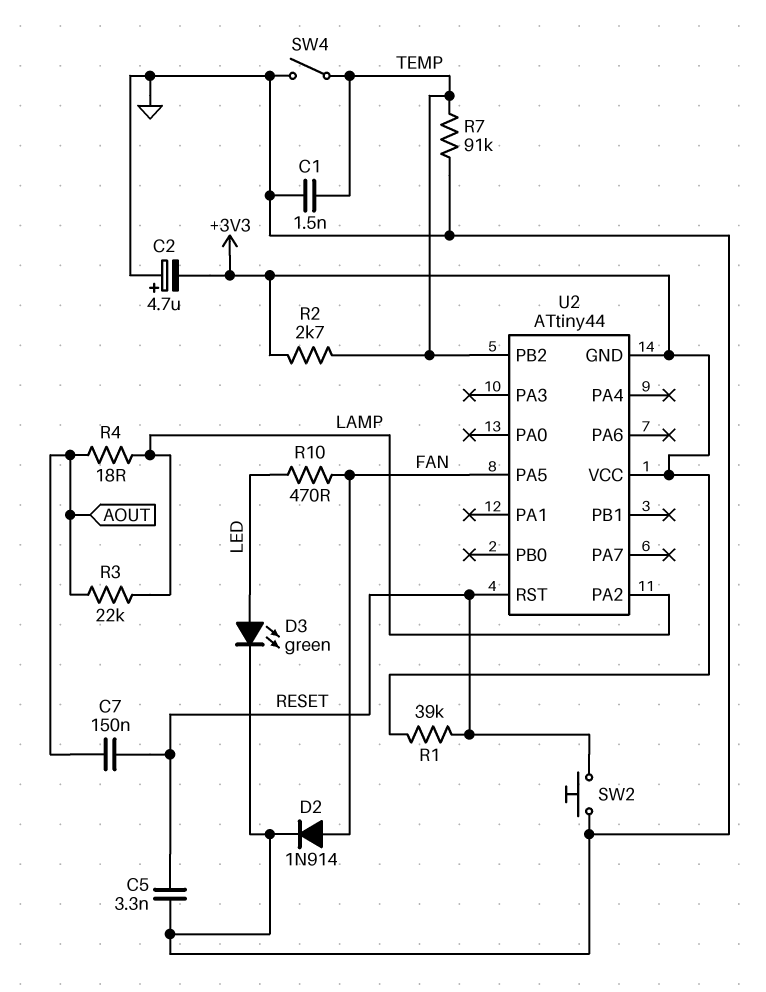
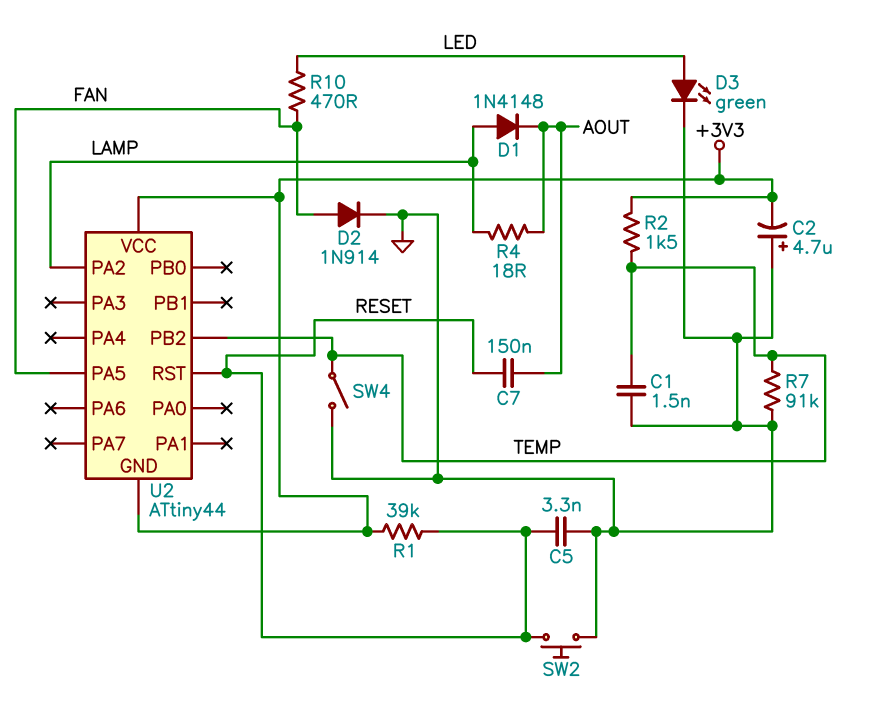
D1: none -> diode 1N4148 (A LAMP, K AOUT)
R2: 2.7k (+3V3, TEMP) -> 1.5k (+3V3, TEMP)
R3: 22k (AOUT, LAMP) -> none

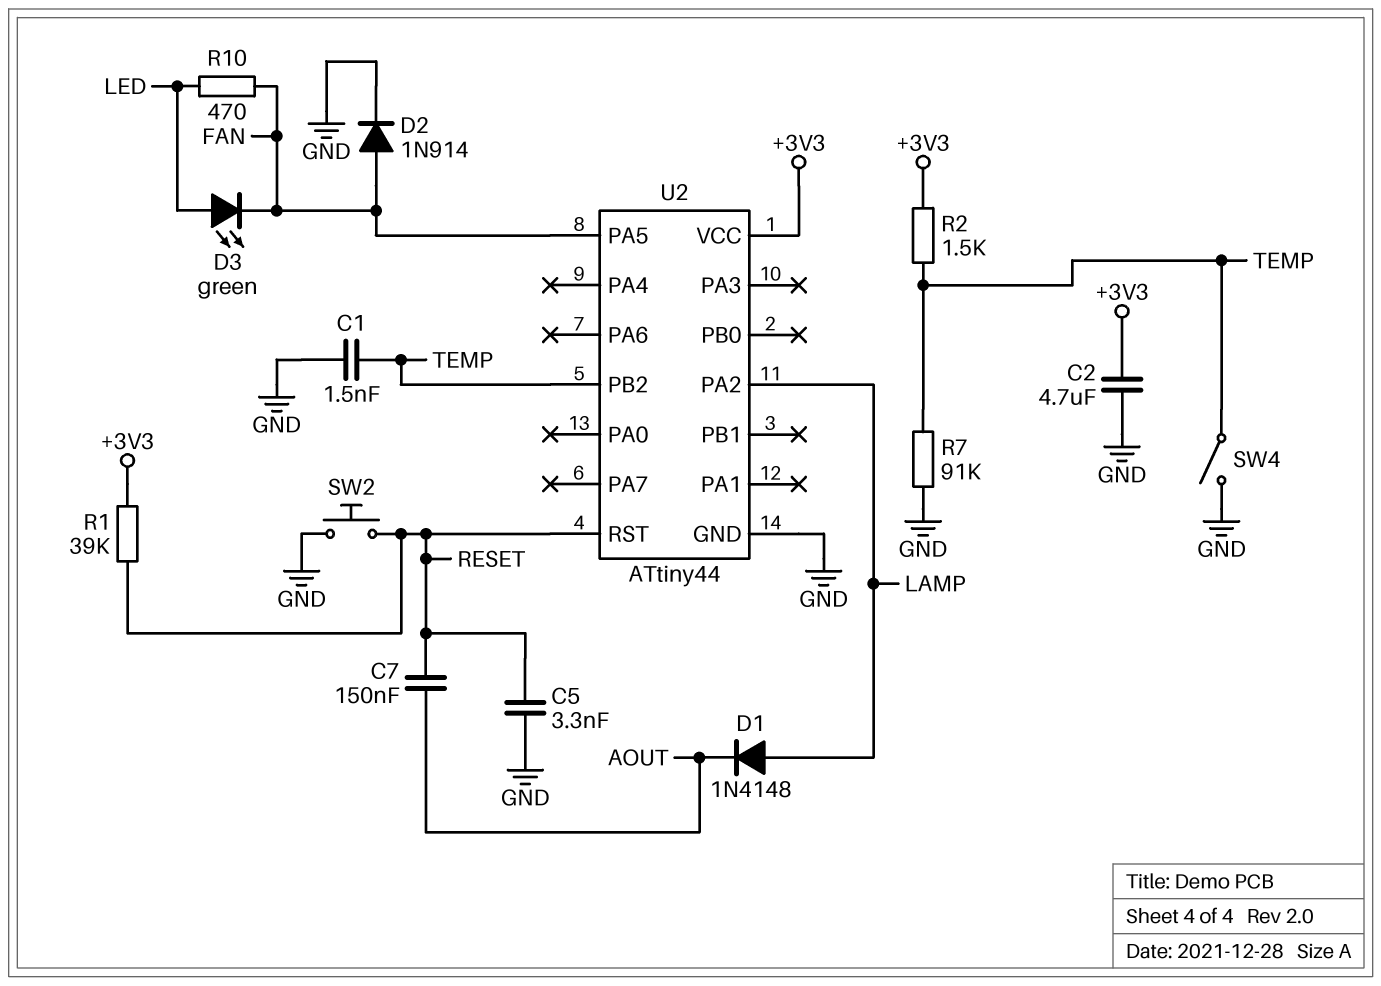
C2: 4.7uF (plus GND, minus +3V3) -> 4.7uF (+3V3, GND)
D3: LED green (A LED, K GND) -> LED green (A LED, K FAN)
R4: 18 (AOUT, LAMP) -> none
U2 pin GND: +3V3 -> GND

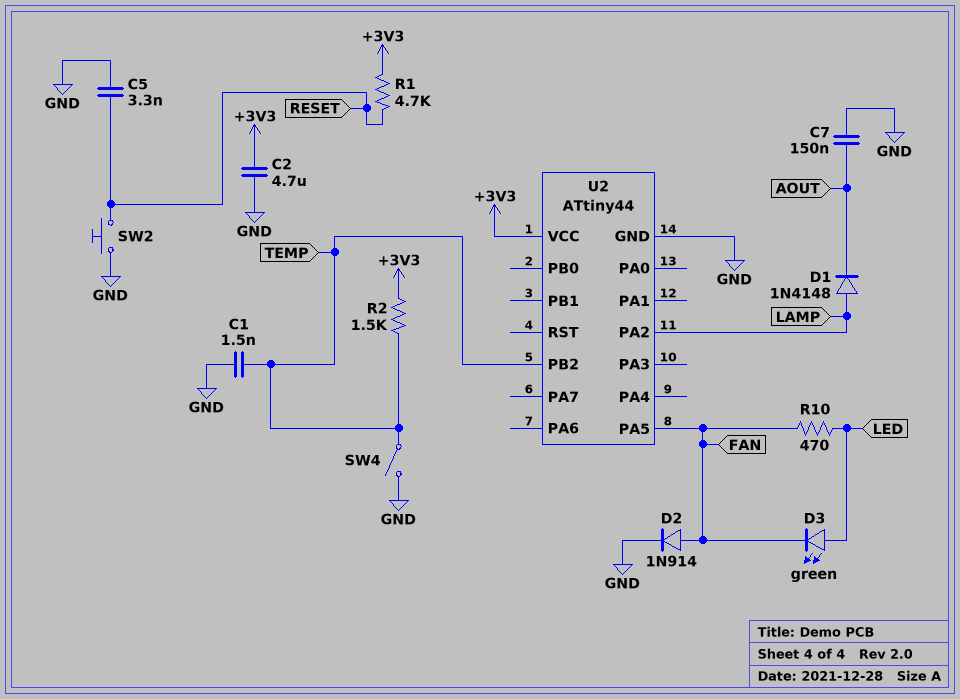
C7: 150nF (AOUT, RESET) -> 150nF (AOUT, GND)
R1: 39k (+3V3, RESET) -> 4.7k (+3V3, RESET)
R7: 91k (GND, TEMP) -> none
U2 pin RST: RESET -> none

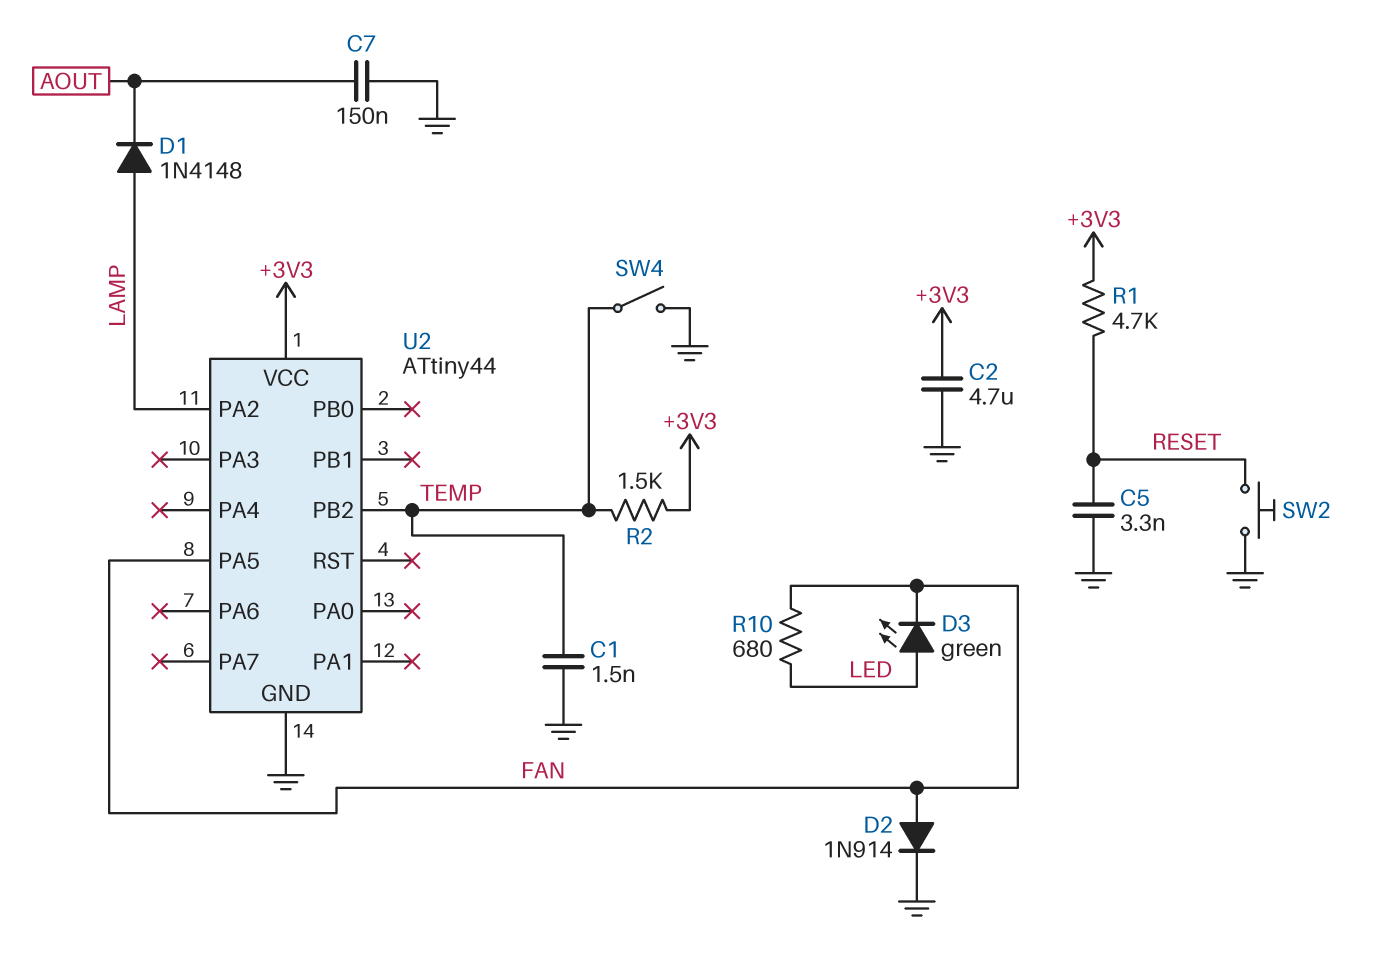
R10: 470 (FAN, LED) -> 680 (FAN, LED)

